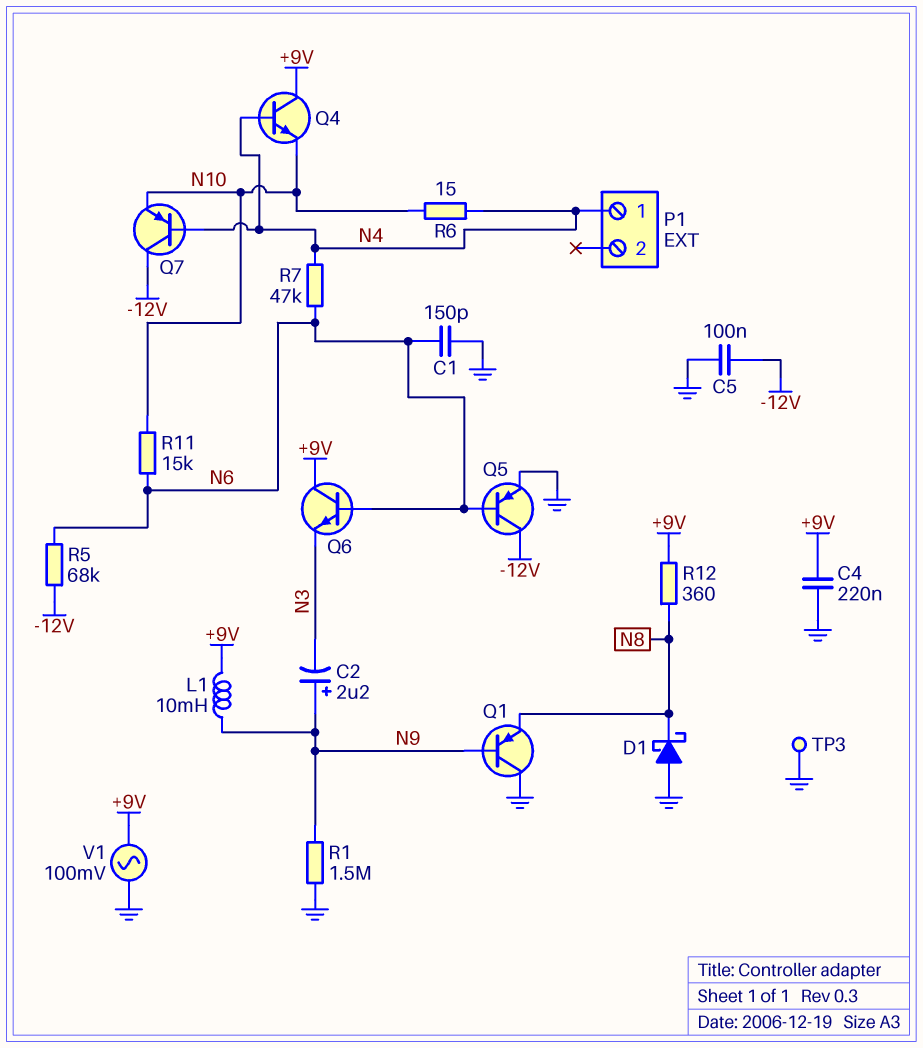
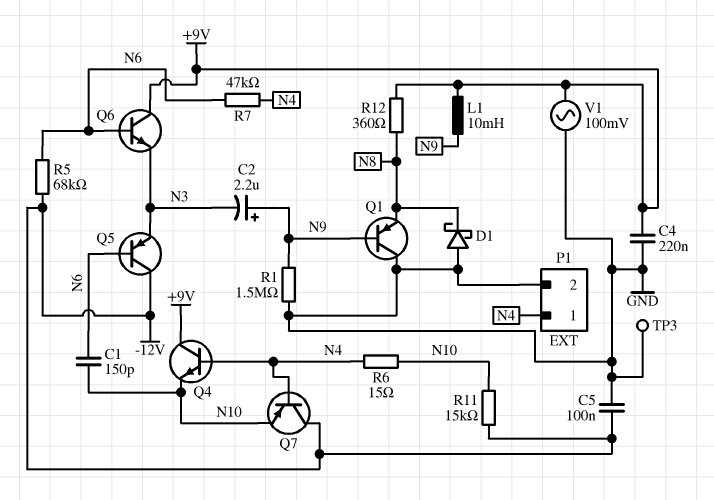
C1: 150pF (GND, N6) -> 150pF (N6, N10)
P1 pin 2: none -> GND
Q5: PNP (B N6, C -12V, E GND) -> PNP (B N6, C -12V, E N3)
R11: 15k (N6, N10) -> 15k (-12V, N10)

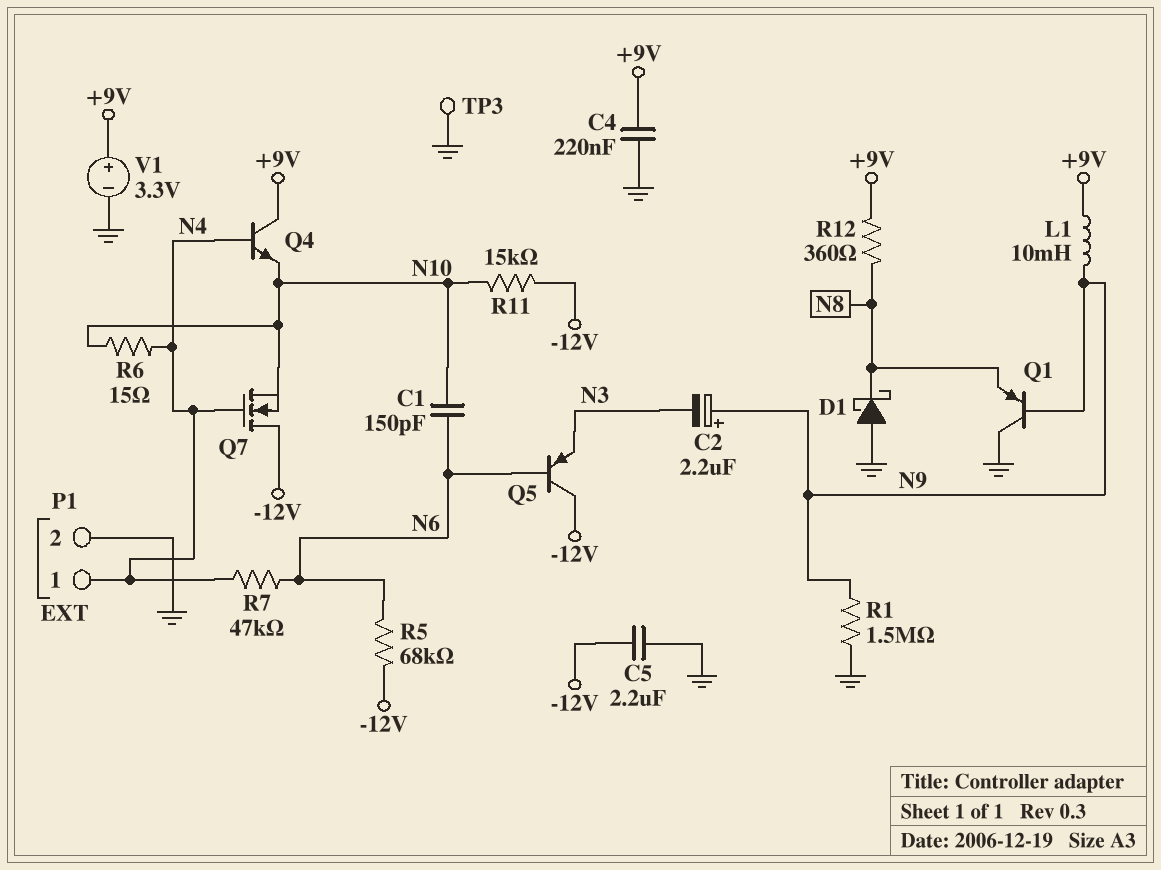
C5: 100nF (-12V, GND) -> 2.2uF (-12V, GND)
Q6: NPN (B N6, C +9V, E N3) -> none
Q7: PNP (B N4, C -12V, E N10) -> NMOS (G N4, D -12V, S N10)
V1: AC 100mV (+9V, GND) -> 3.3V (plus +9V, minus GND)

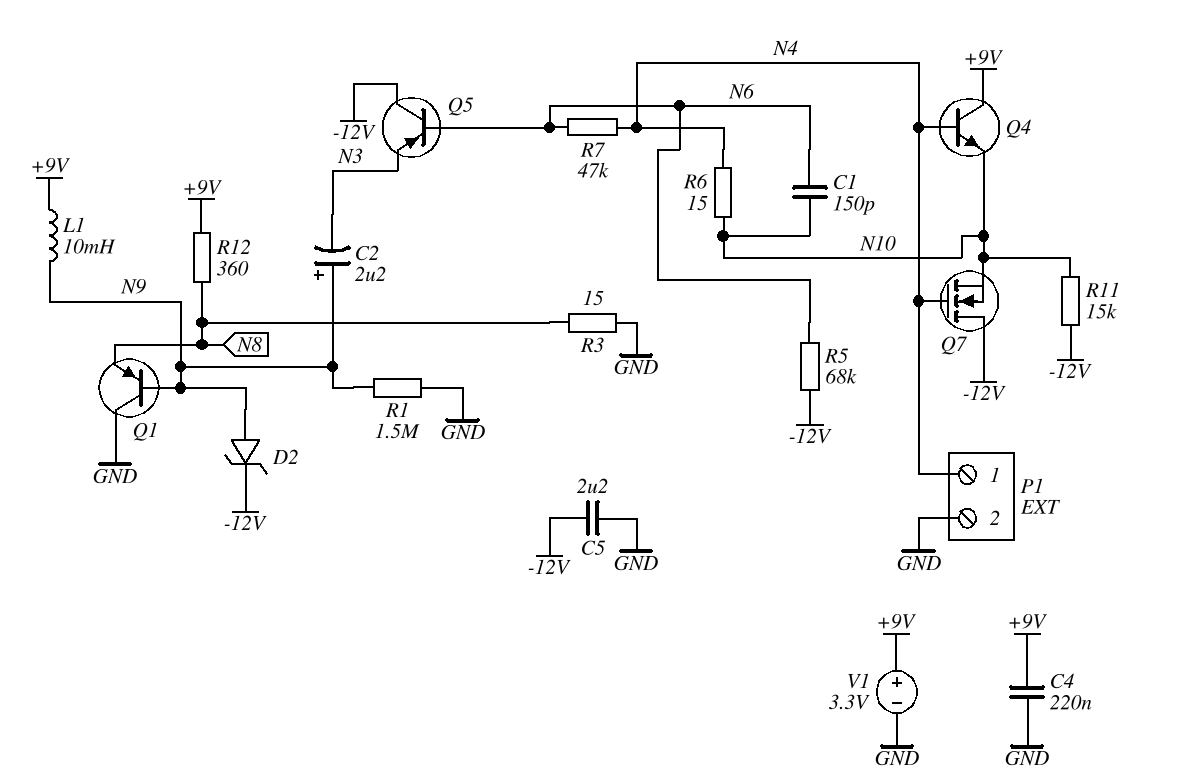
D1: schottky (A GND, K N8) -> none
D2: none -> zener (A N9, K -12V)
R3: none -> 15 (GND, N8)
TP3: test point (GND) -> none

